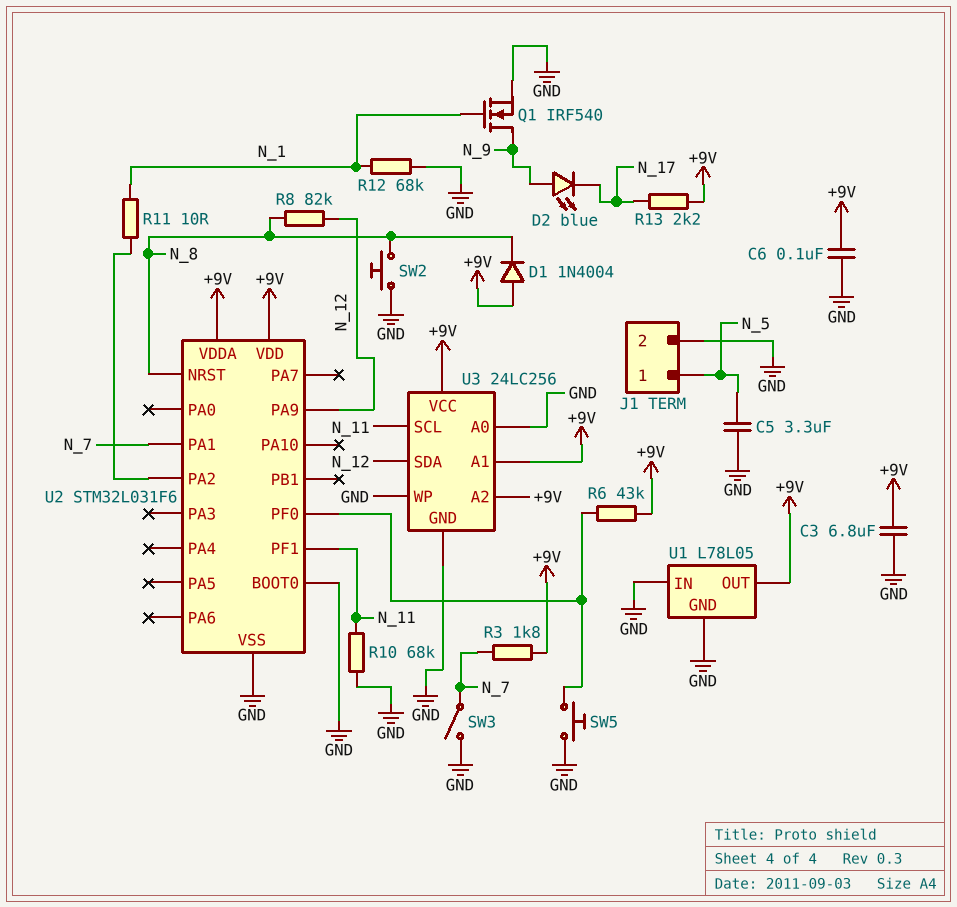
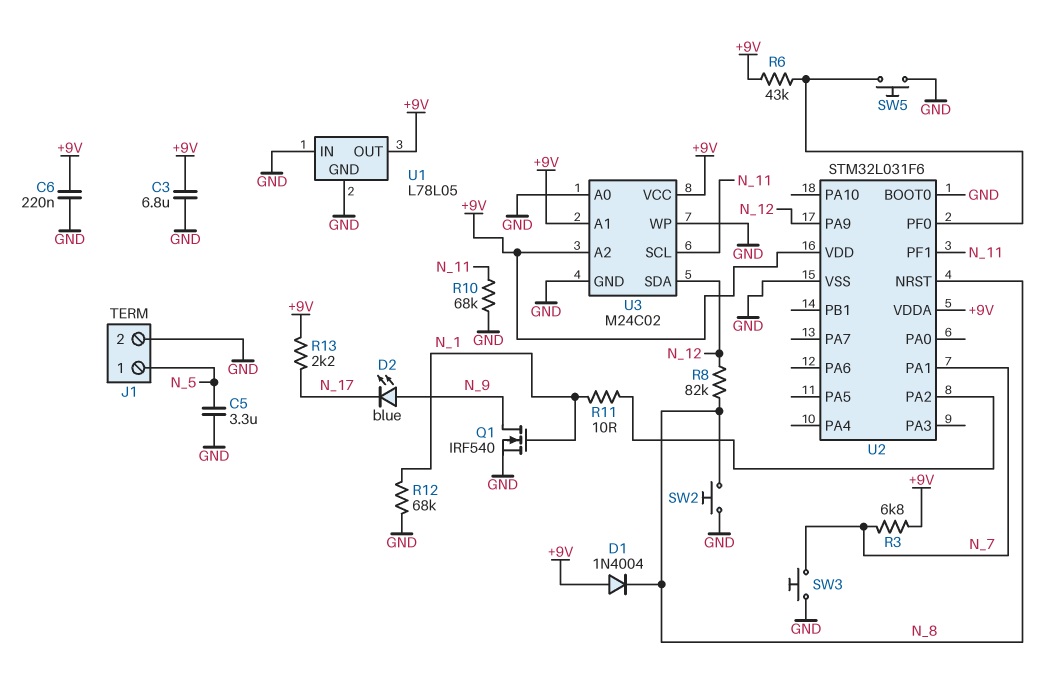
C6: 100nF (+9V, GND) -> 220nF (+9V, GND)
R3: 1.8k (+9V, N_7) -> 6.8k (+9V, N_7)
SW3: switch (GND, N_7) -> button (GND, N_7)
U3: 24LC256 -> M24C02

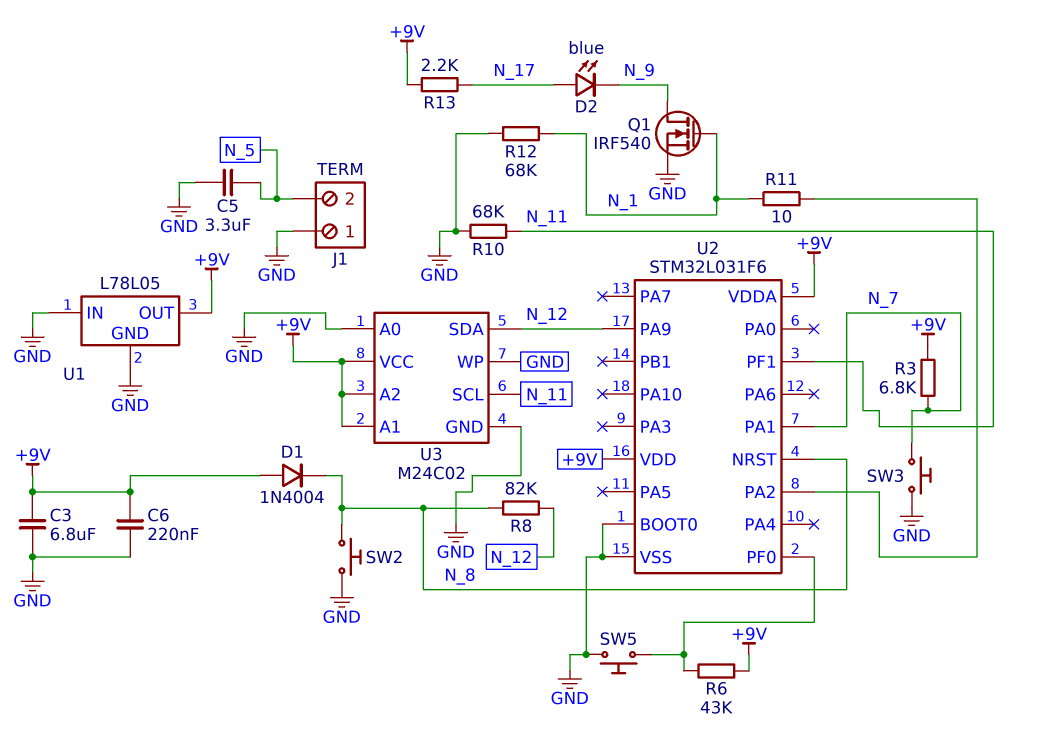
D2: LED blue (A N_9, K N_17) -> LED blue (A N_17, K N_9)
J1 pin 1: N_5 -> GND
J1 pin 2: GND -> N_5

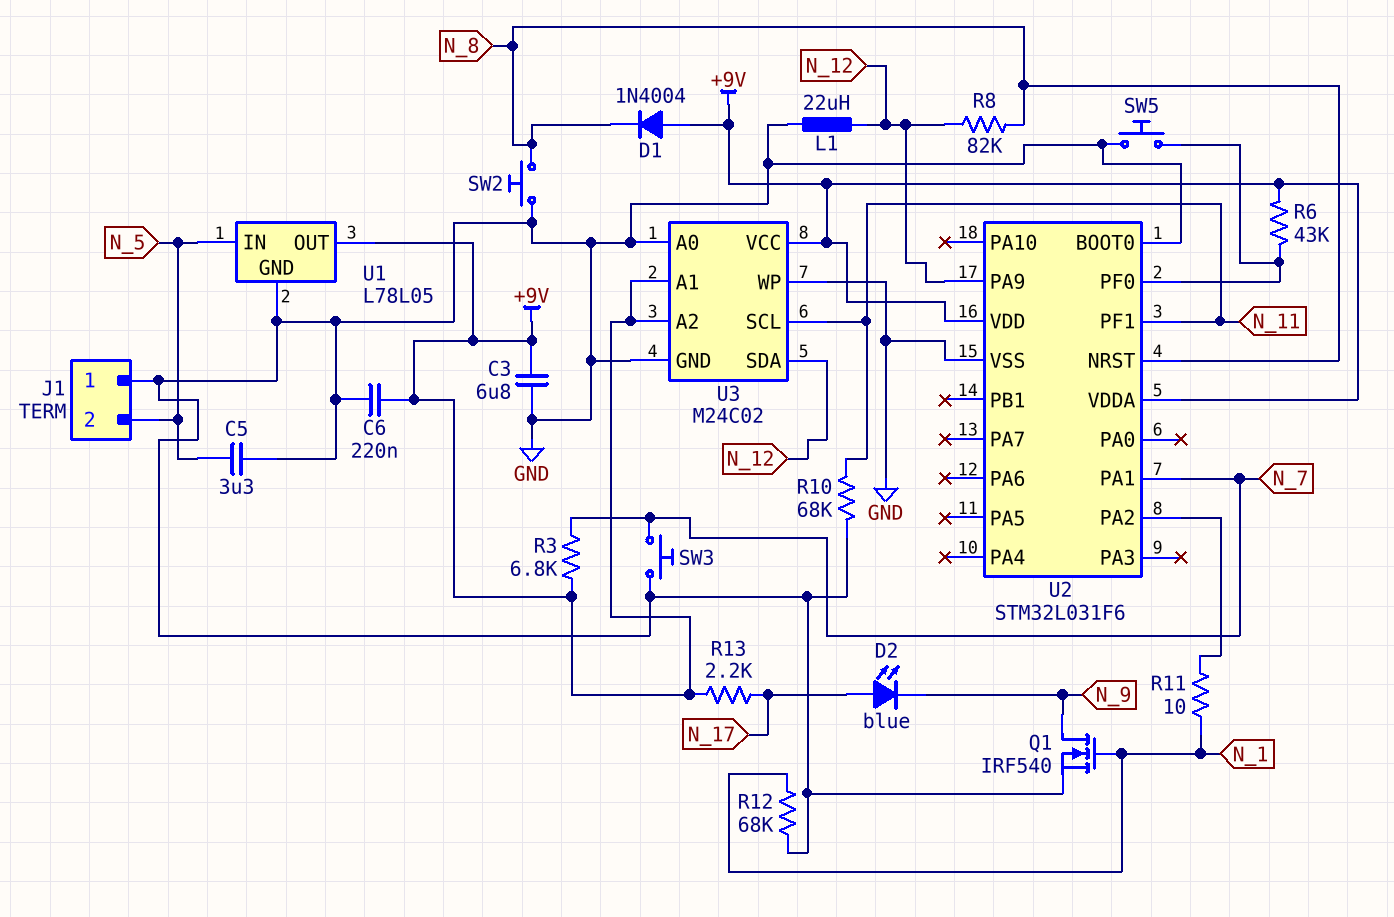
L1: none -> 22uH (GND, N_12)
U1 pin IN: GND -> N_5

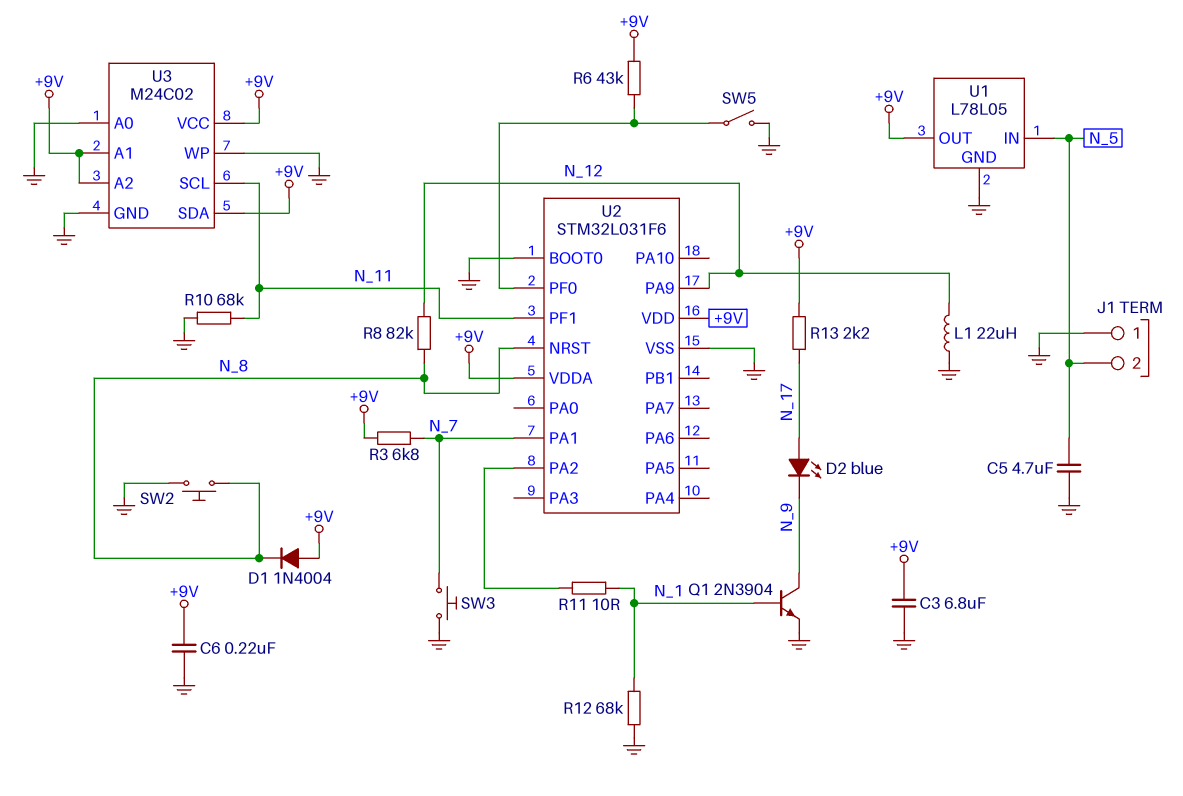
C5: 3.3uF (GND, N_5) -> 4.7uF (GND, N_5)
Q1: NMOS IRF540 (G N_1, D N_9, S GND) -> NPN 2N3904 (B N_1, C N_9, E GND)
SW5: button (GND, U2/PF0) -> switch (GND, U2/PF0)
U3 pin SDA: N_12 -> +9V

